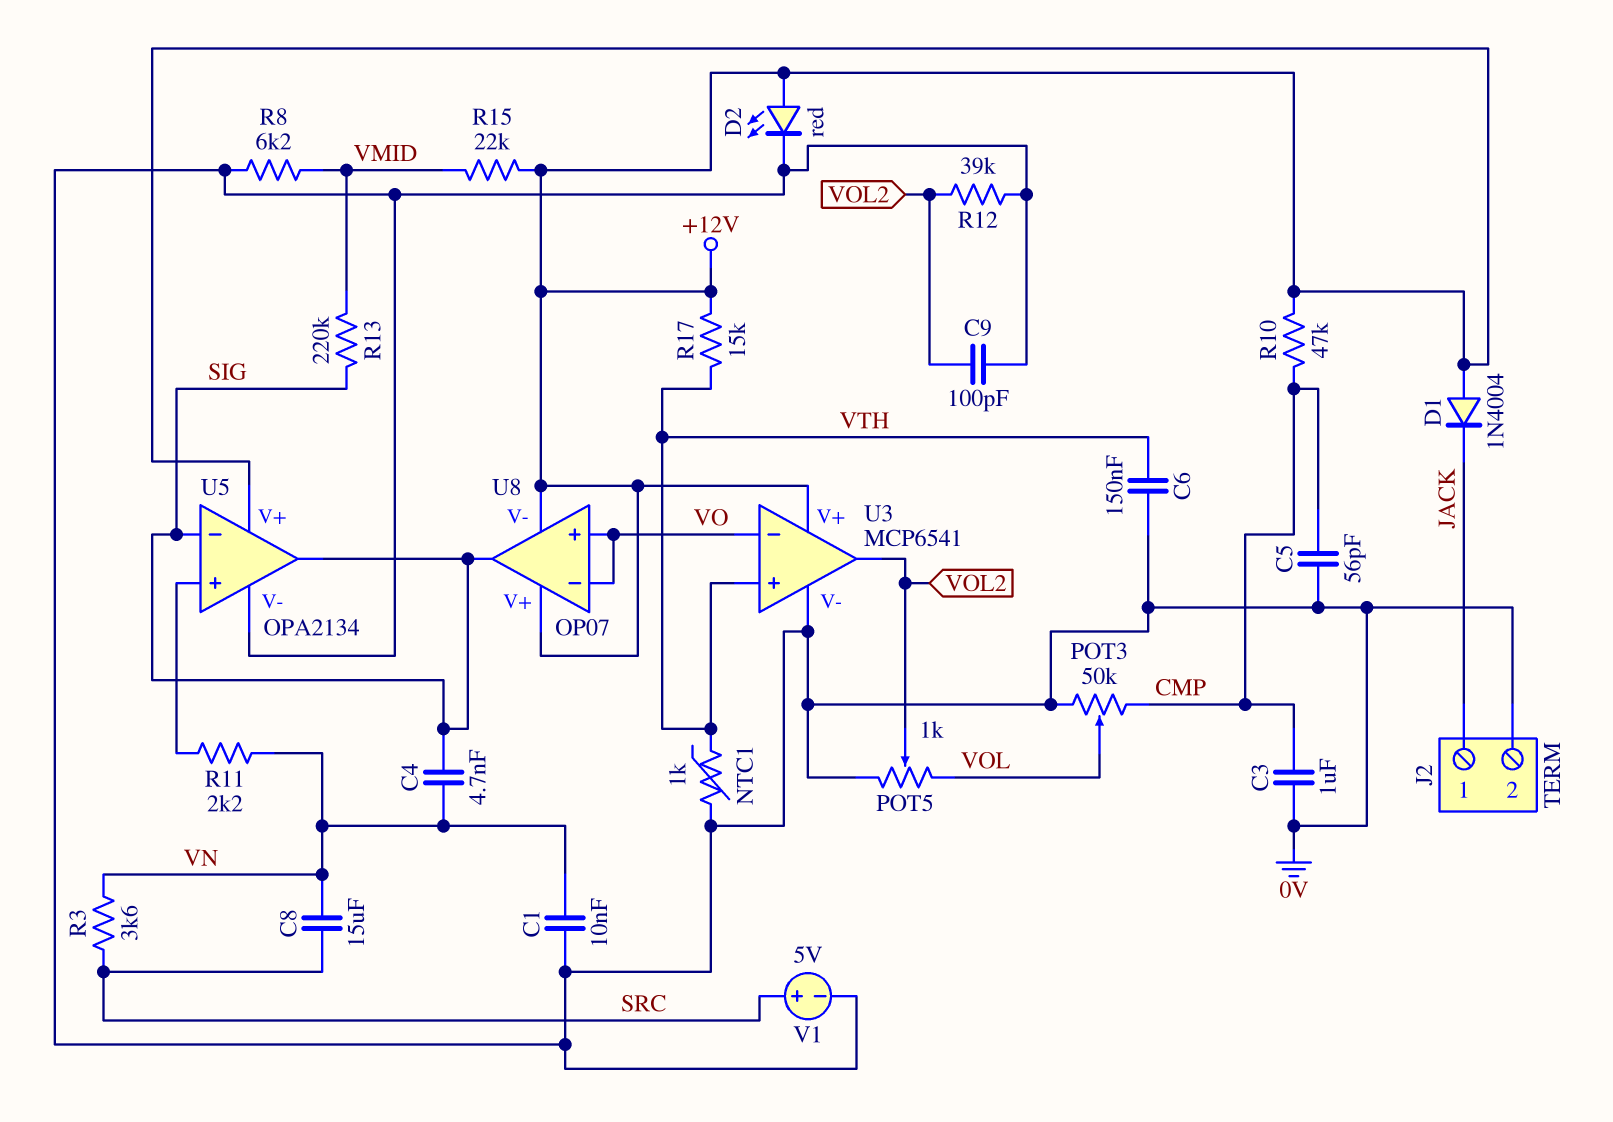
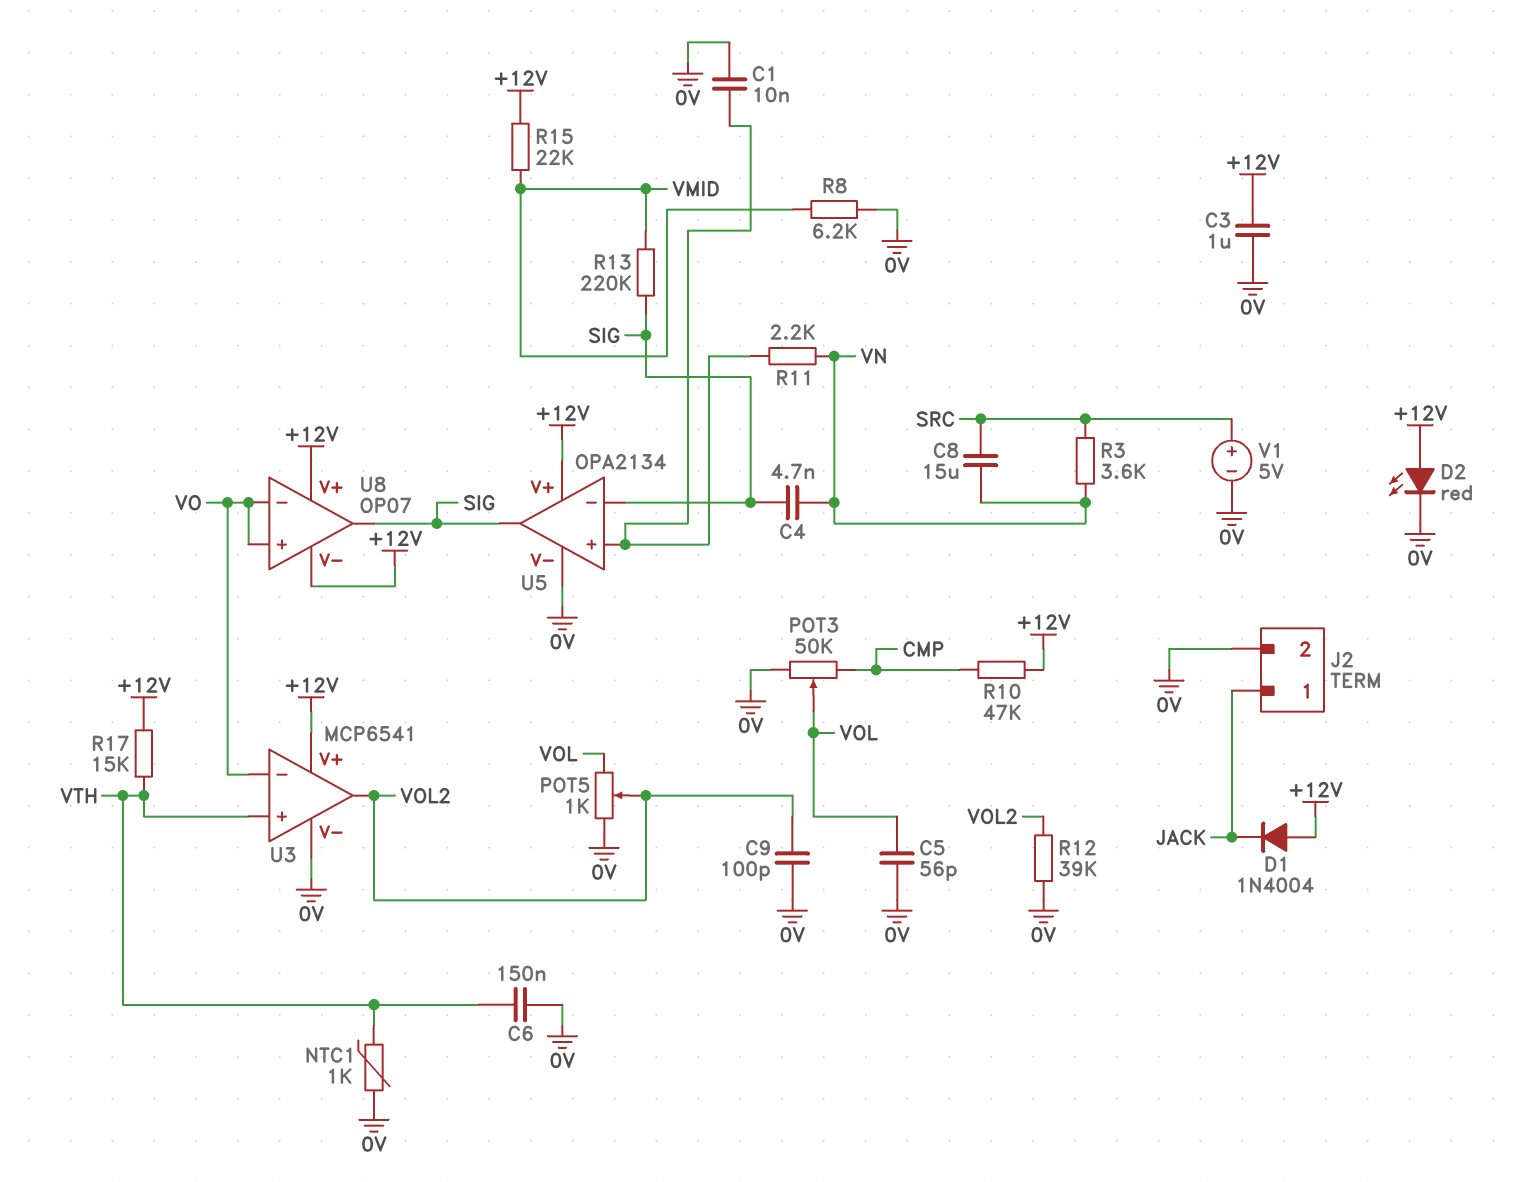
C1: 10nF (0V, VN) -> 10nF (0V, U5/in+)
C3: 1uF (0V, CMP) -> 1uF (+12V, 0V)
C5: 56pF (0V, CMP) -> 56pF (0V, VOL)

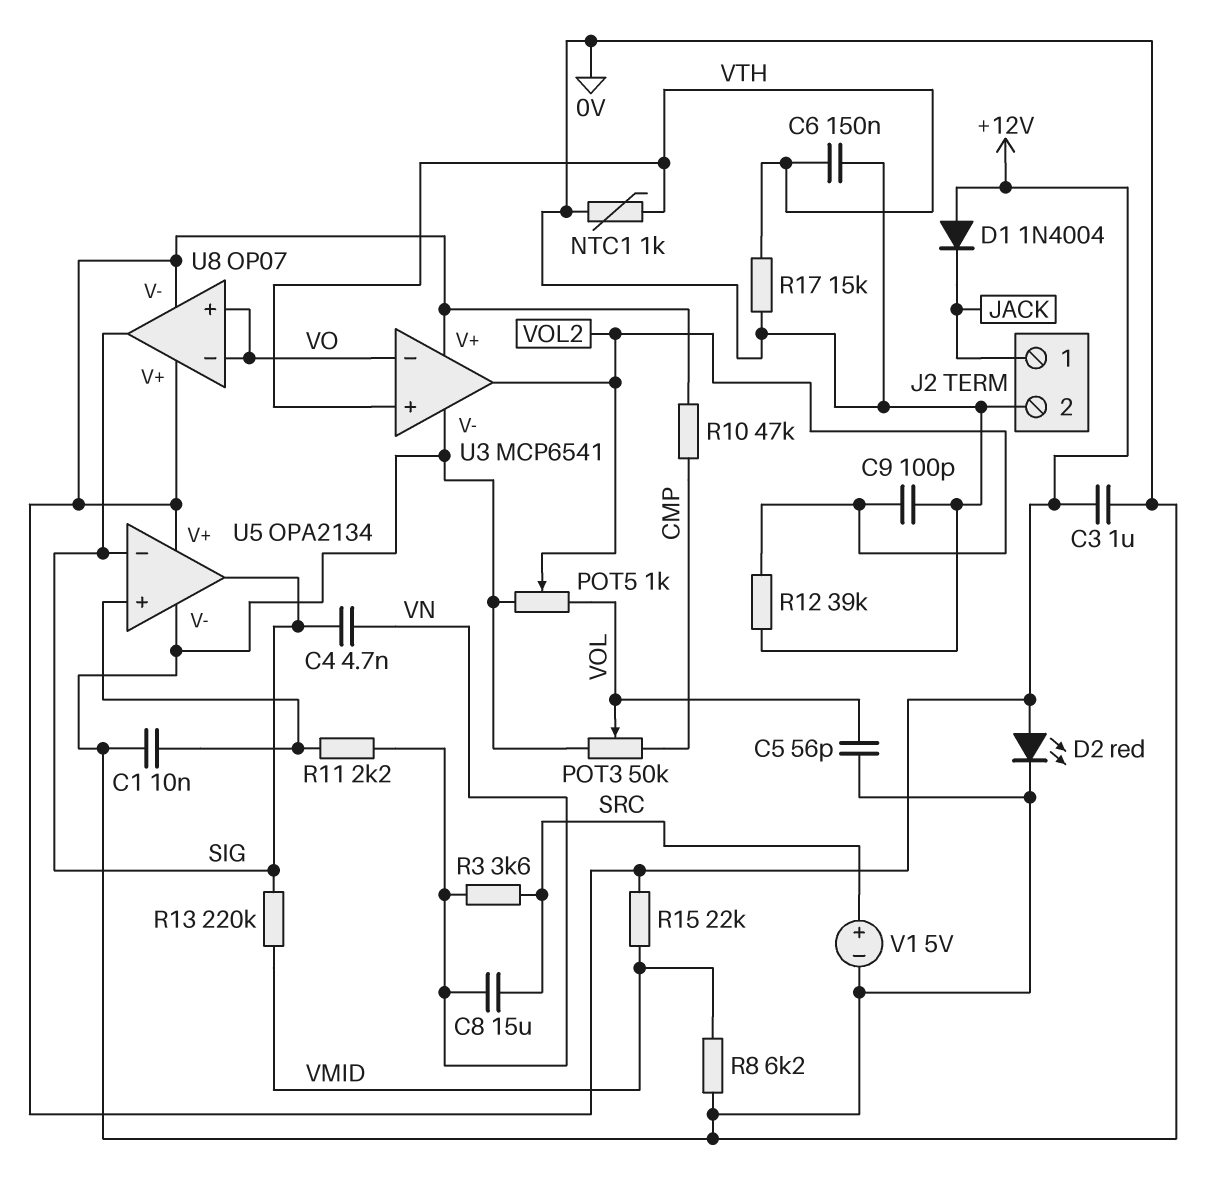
R17: 15k (+12V, VTH) -> 15k (0V, VTH)

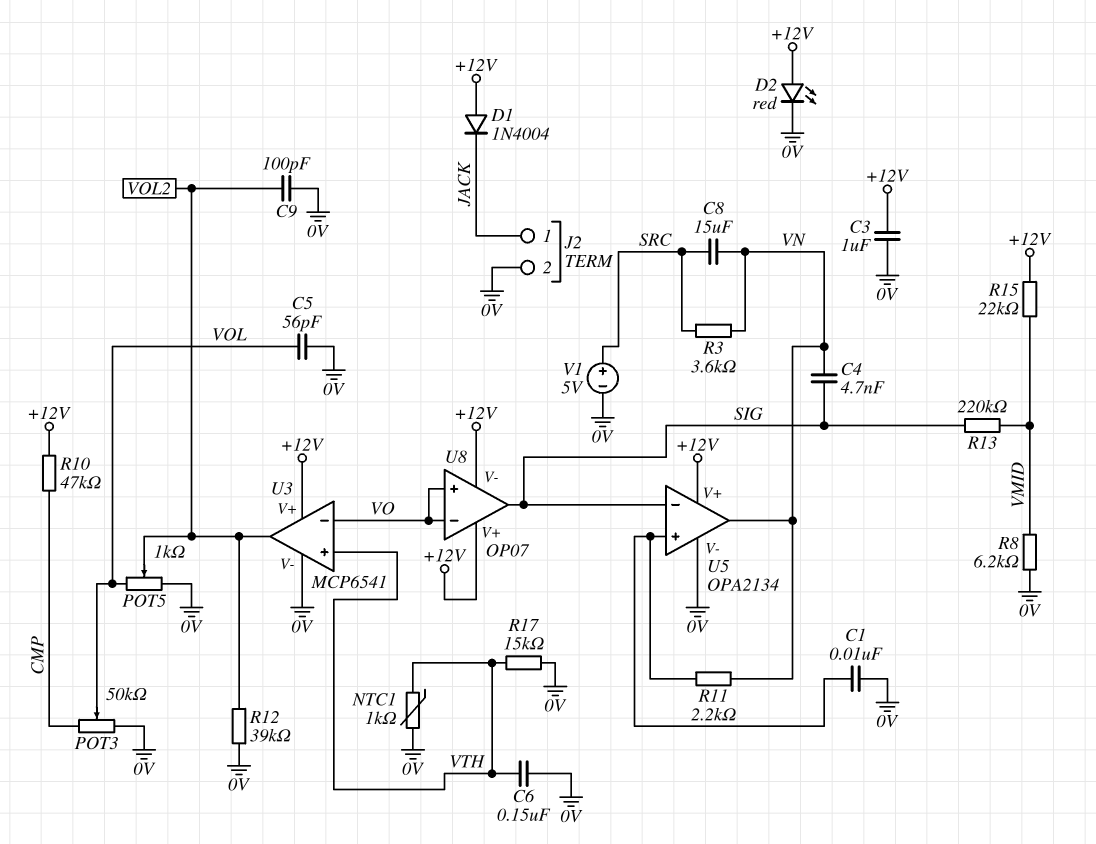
U5 pin out: SIG -> VN

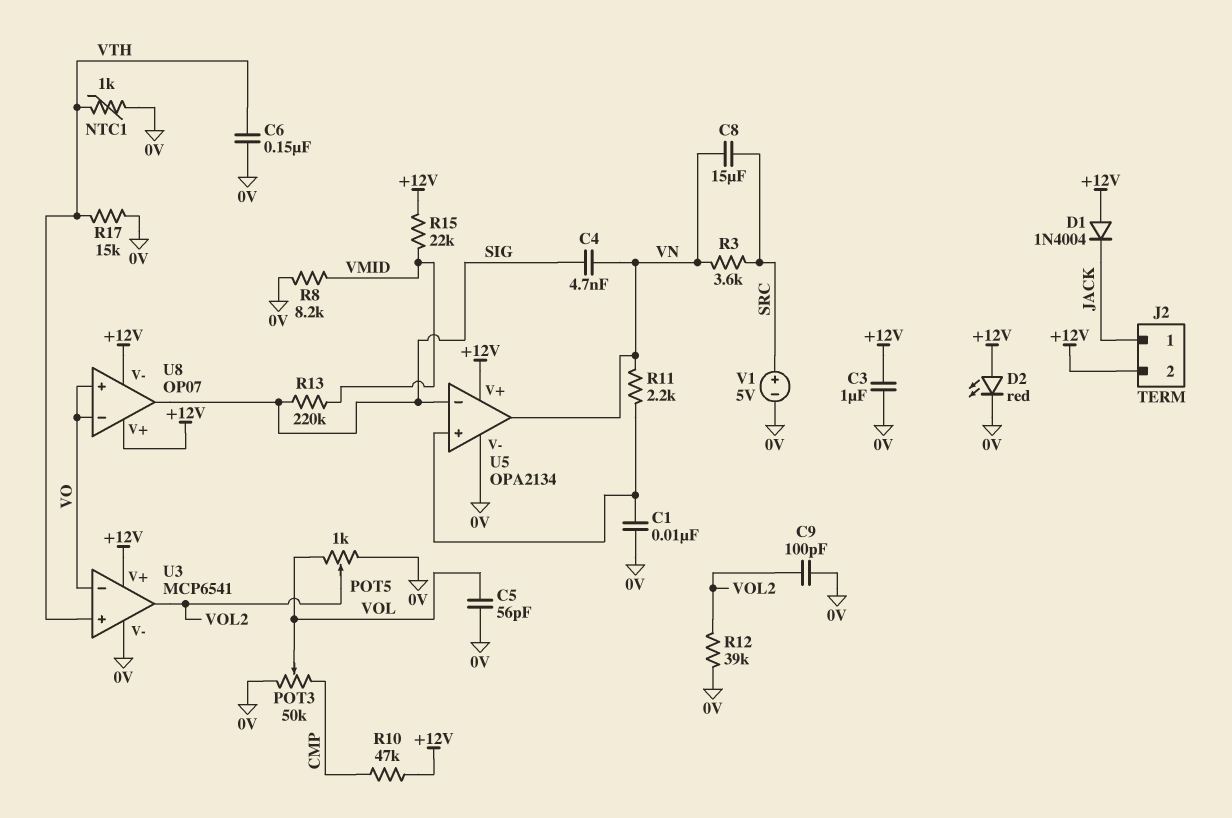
J2 pin 2: 0V -> +12V
R8: 6.2k (0V, VMID) -> 8.2k (0V, VMID)

